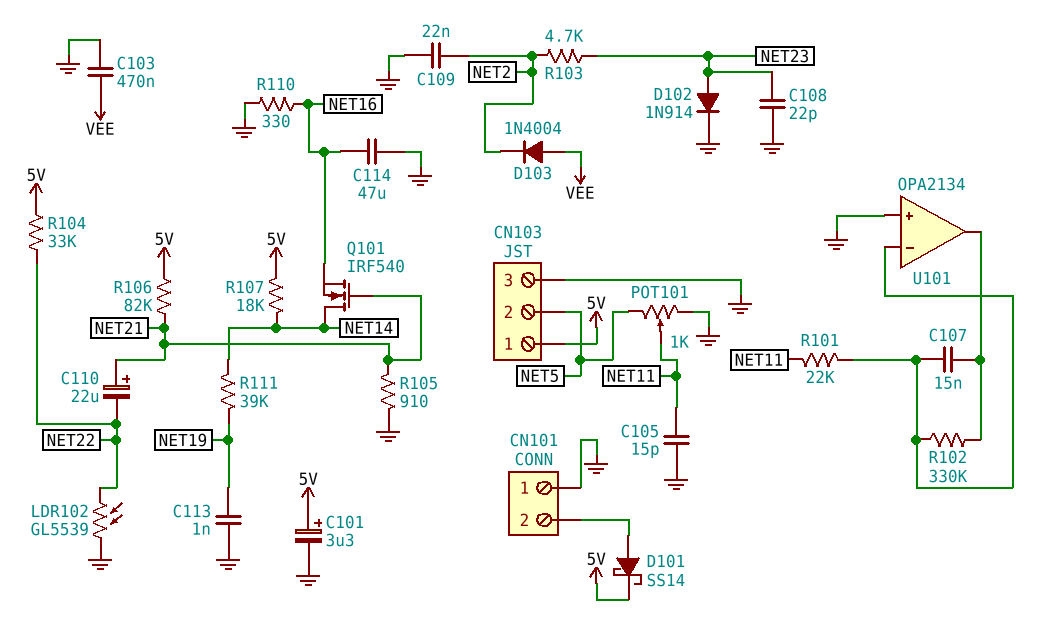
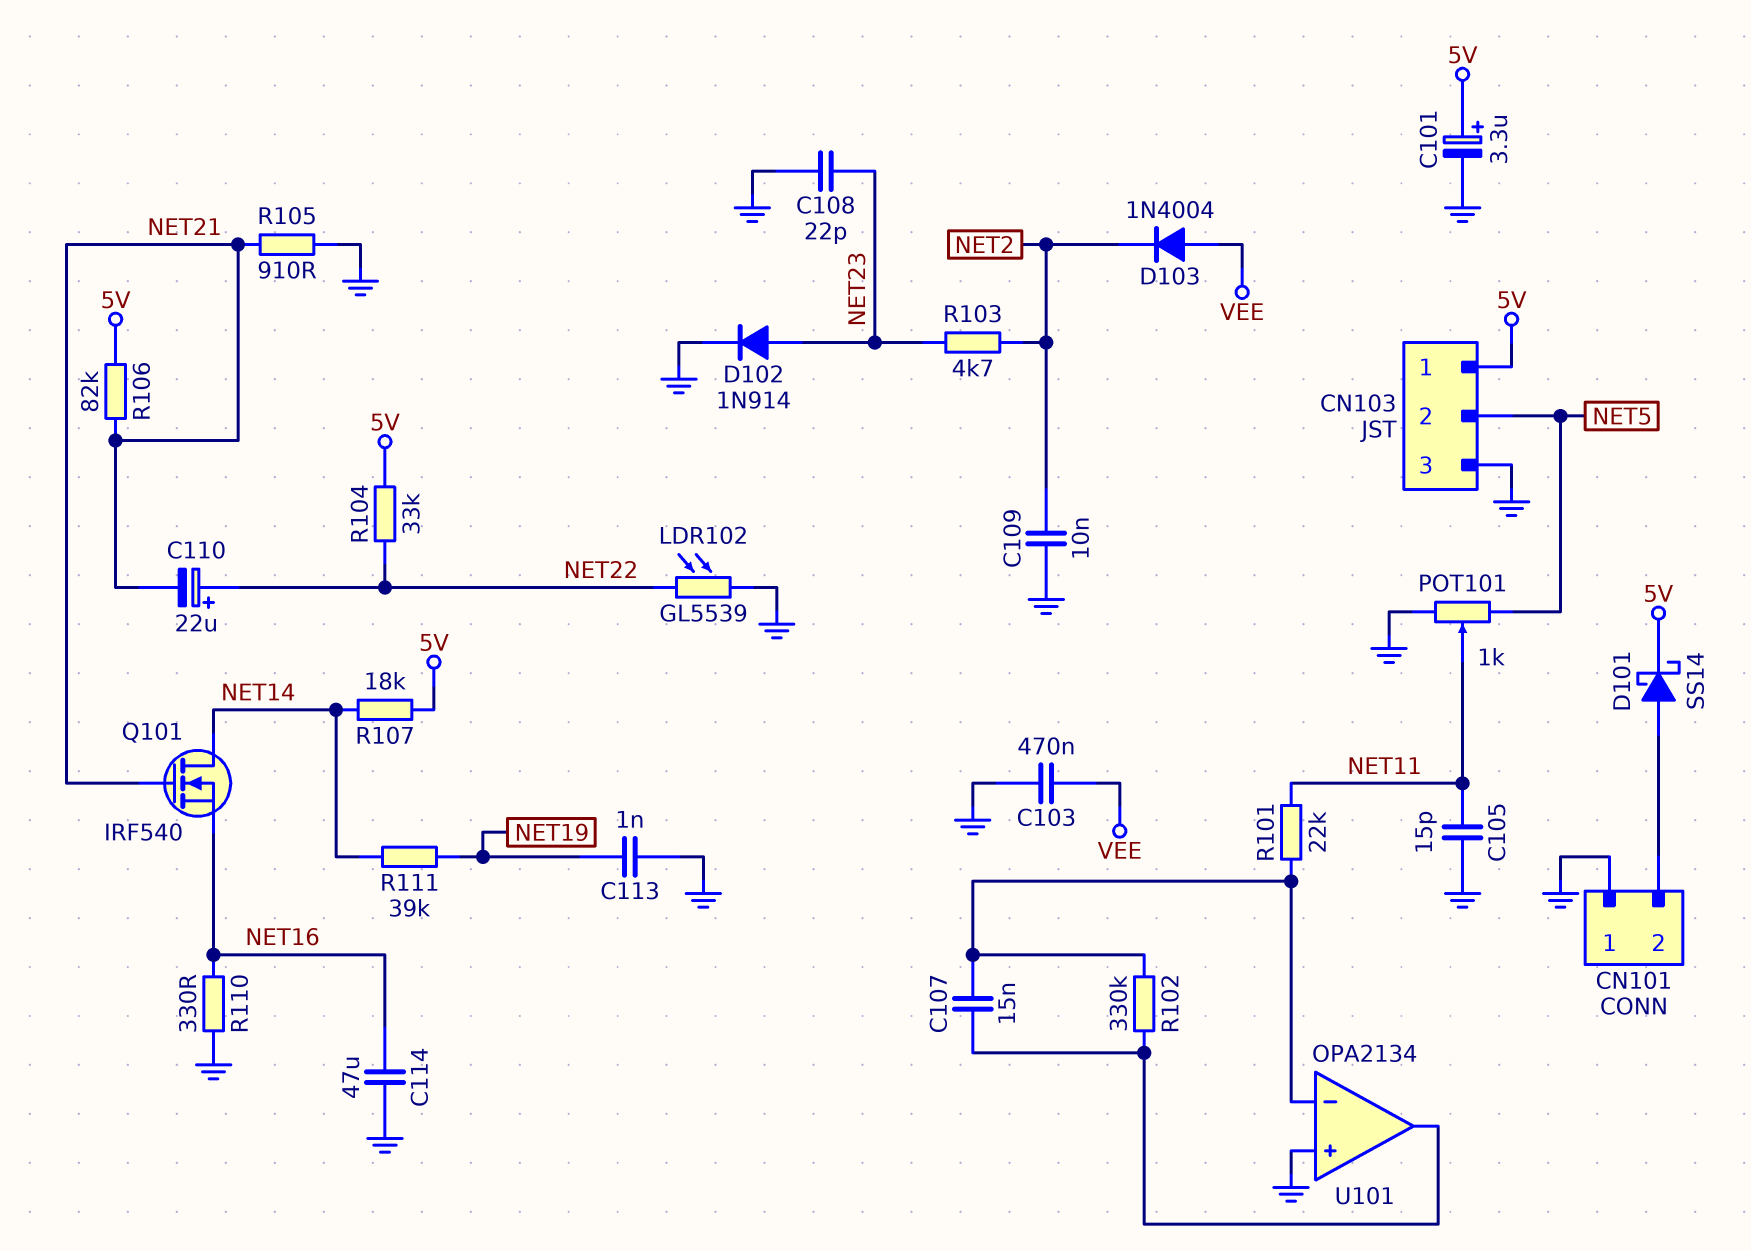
C109: 22nF (GND, NET2) -> 10nF (GND, NET2)
C110: 22uF (plus NET21, minus NET22) -> 22uF (plus NET22, minus NET21)

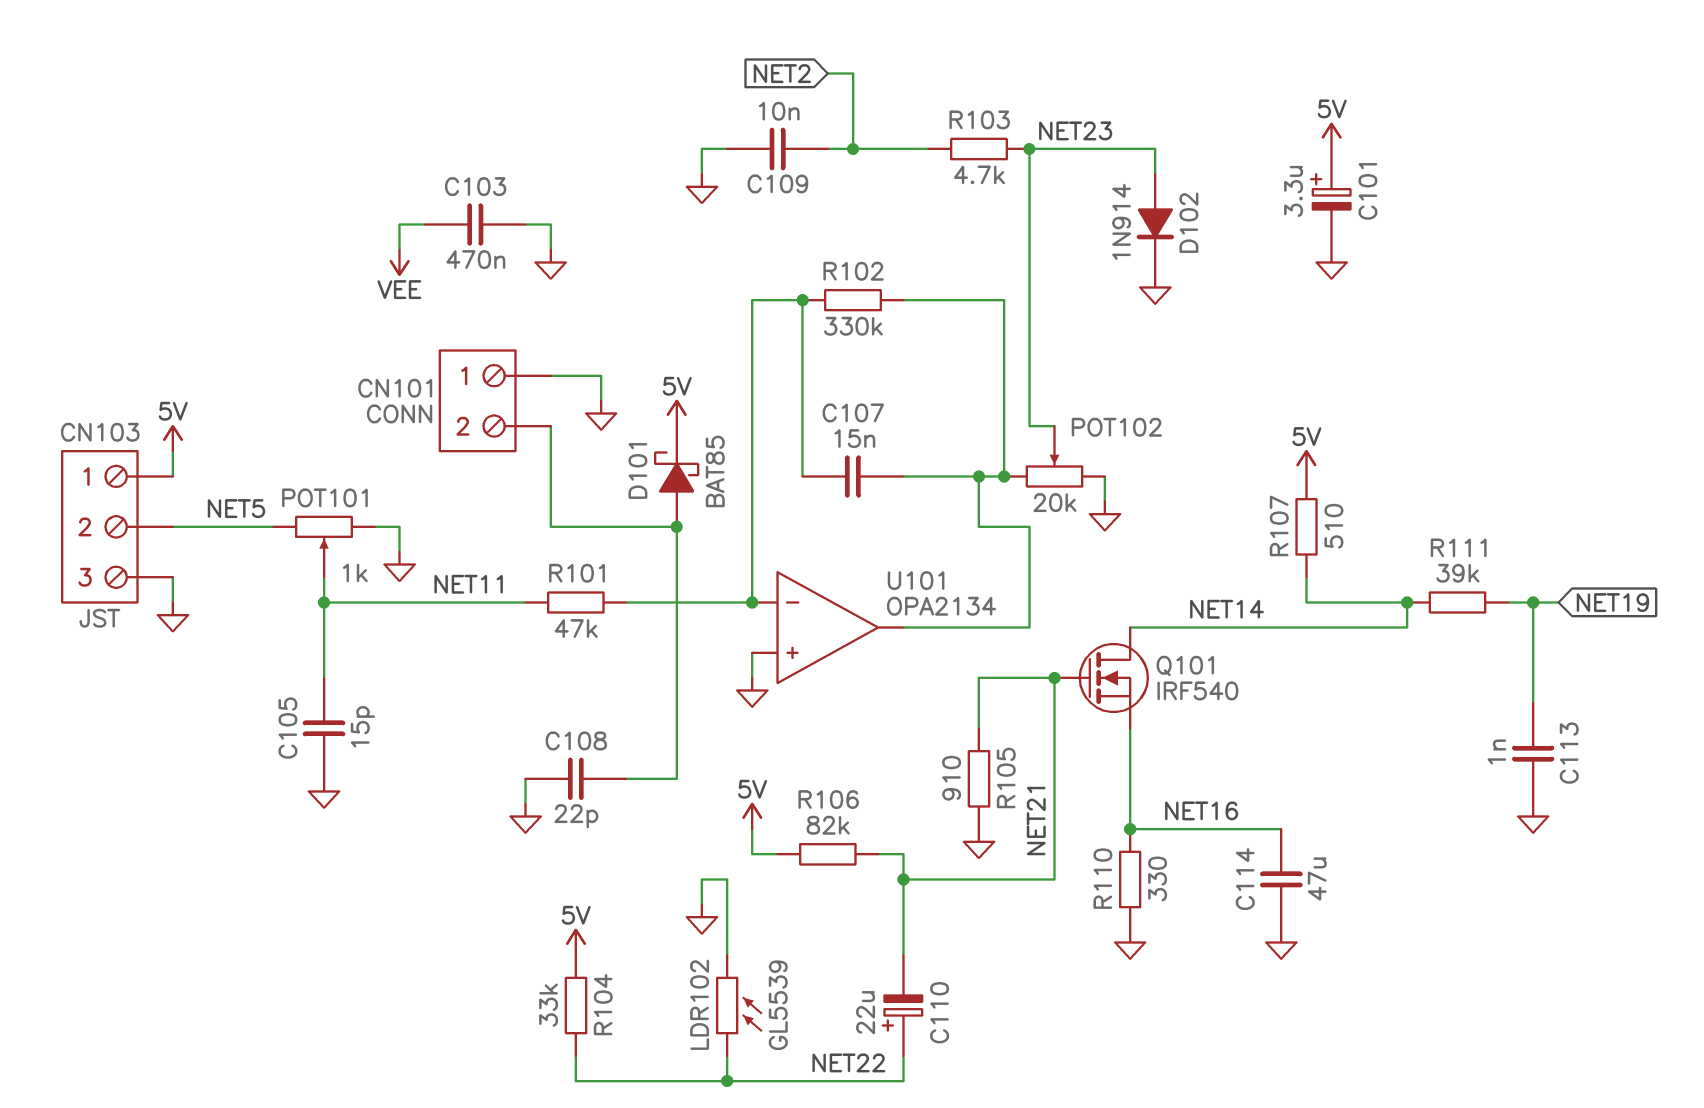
C108: 22pF (GND, NET23) -> 22pF (CN101/2, GND)
D101: schottky SS14 (A CN101/2, K 5V) -> schottky BAT85 (A CN101/2, K 5V)
D103: diode 1N4004 (A VEE, K NET2) -> none
POT102: none -> 20k (GND, U101/out, wiper NET23)
R101: 22k (NET11, U101/in-) -> 47k (NET11, U101/in-)
R107: 18k (5V, NET14) -> 510 (5V, NET14)

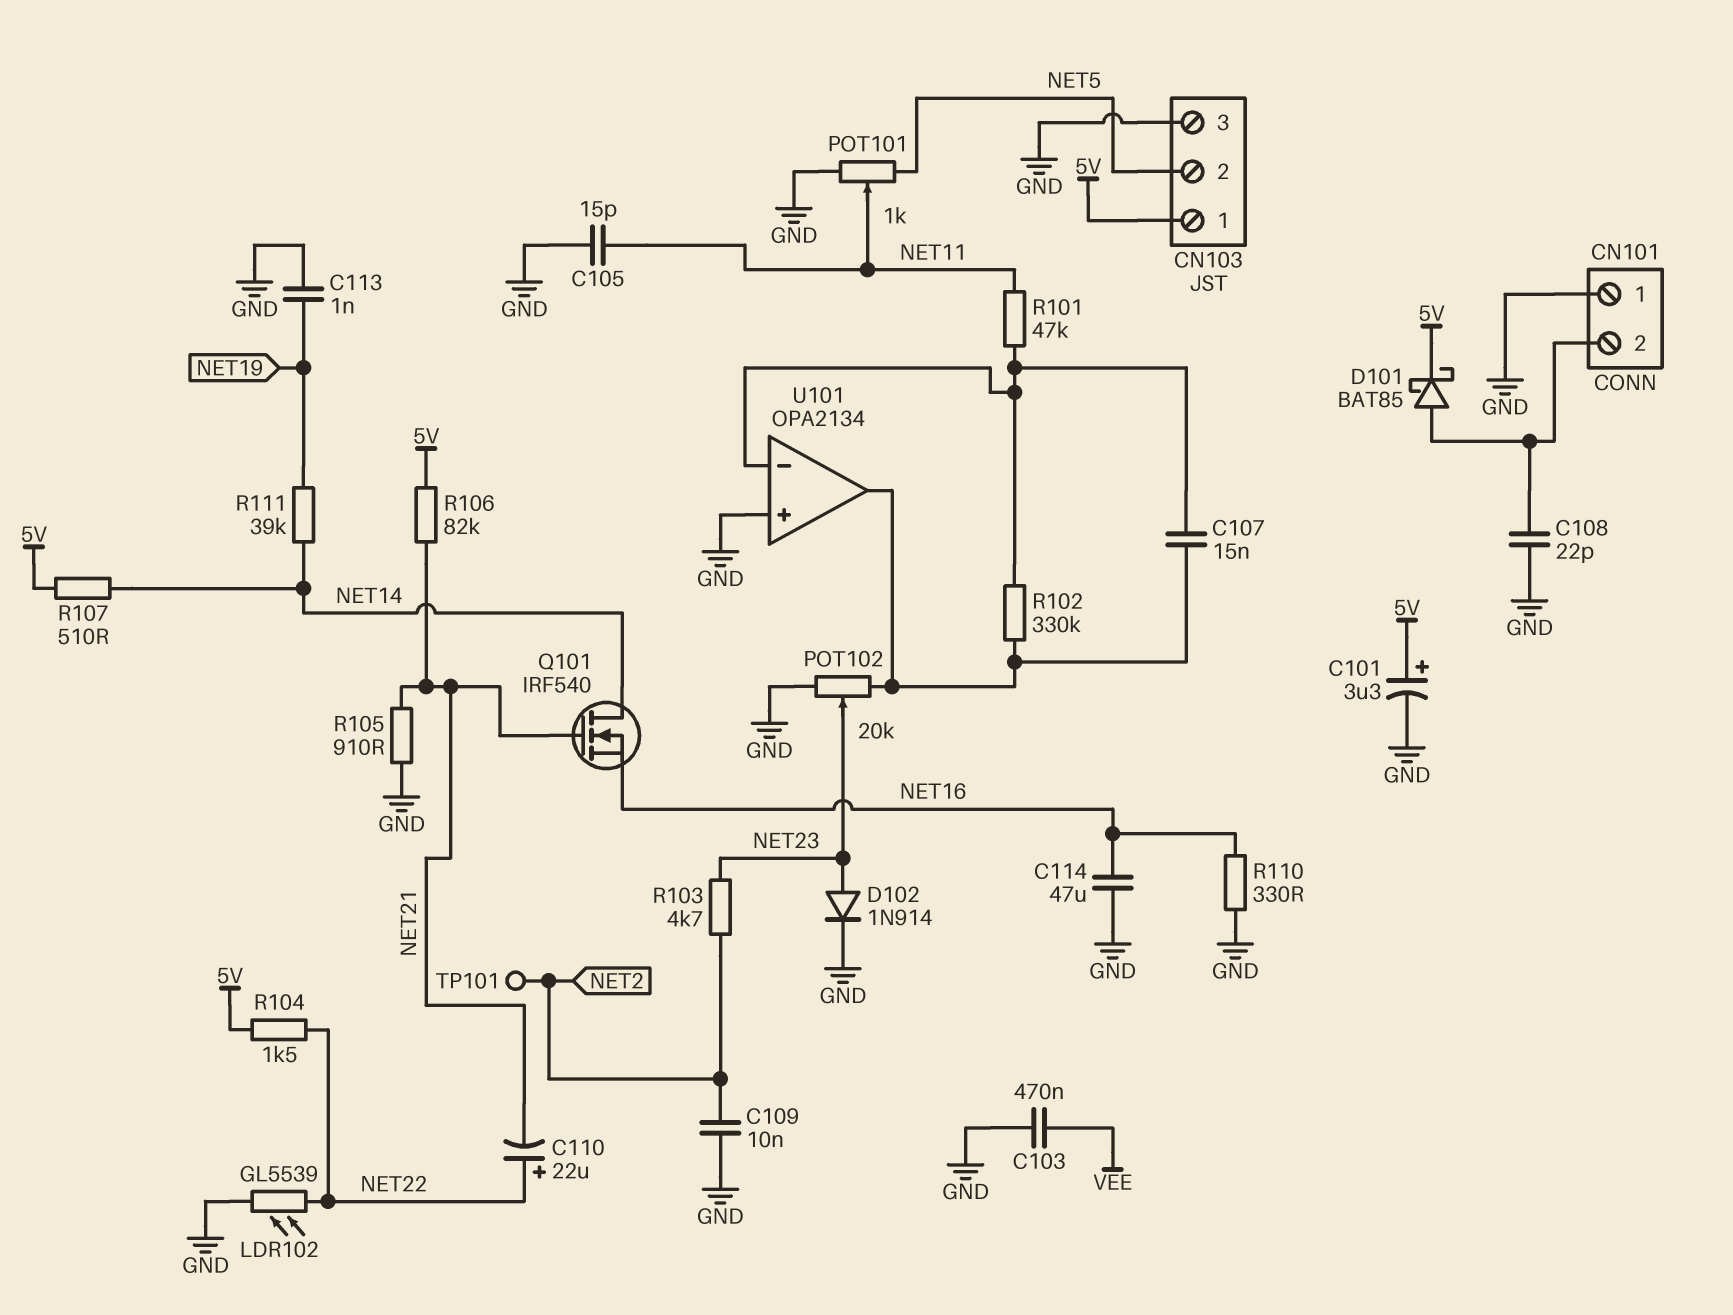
R104: 33k (5V, NET22) -> 1.5k (5V, NET22)
TP101: none -> test point (NET2)

